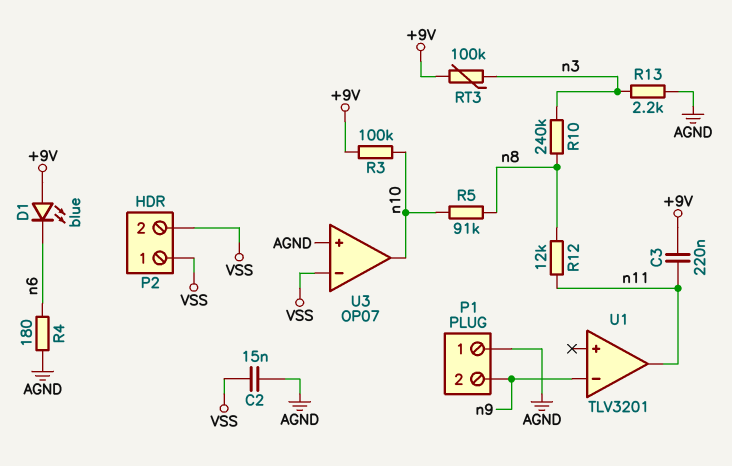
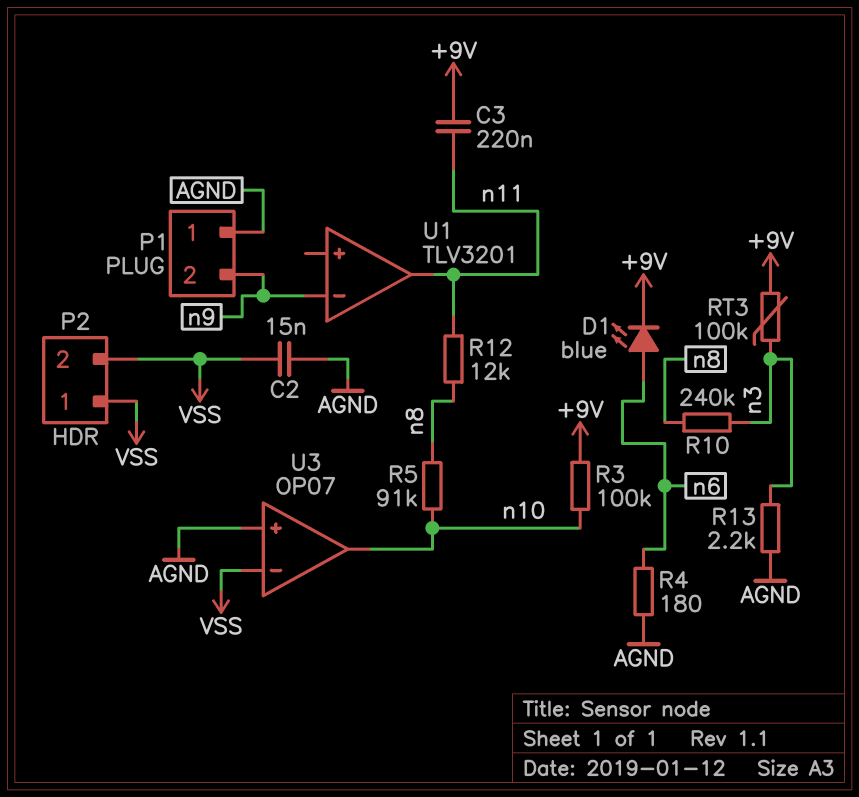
D1: LED blue (A +9V, K n6) -> LED blue (A n6, K +9V)

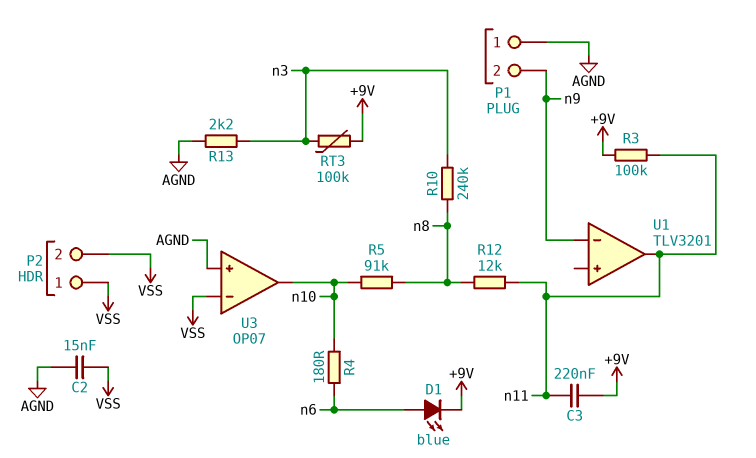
R3: 100k (+9V, n10) -> 100k (+9V, n11)
R4: 180 (AGND, n6) -> 180 (n6, n10)

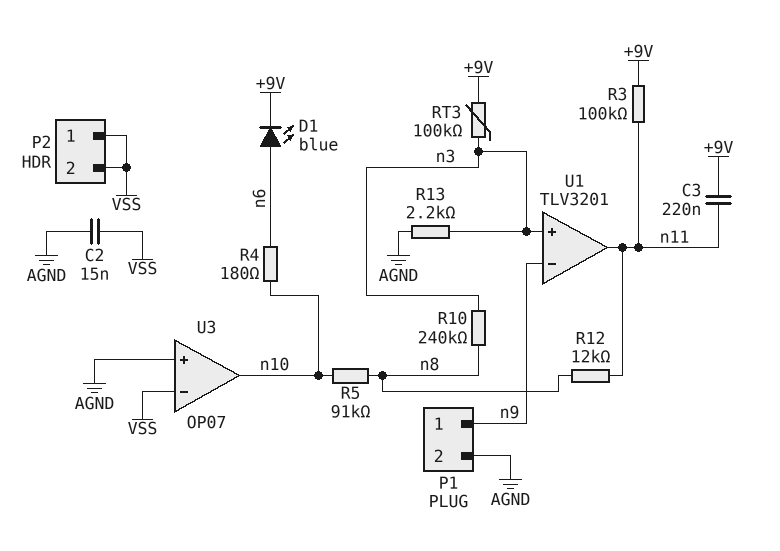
P1 pin 1: AGND -> n9
P1 pin 2: n9 -> AGND
U1 pin in+: none -> n3

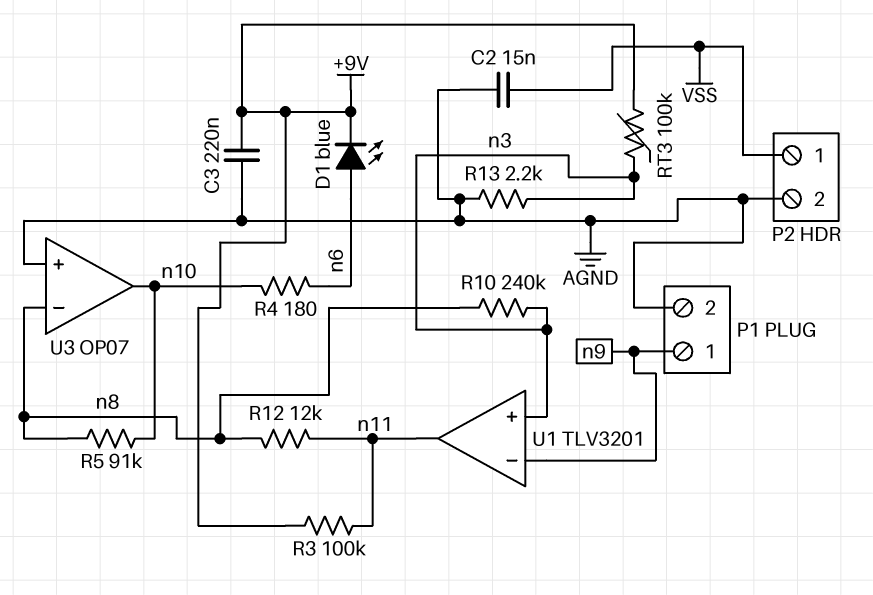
C3: 220nF (+9V, n11) -> 220nF (+9V, AGND)
P2 pin 2: VSS -> AGND
U3 pin in-: VSS -> n8

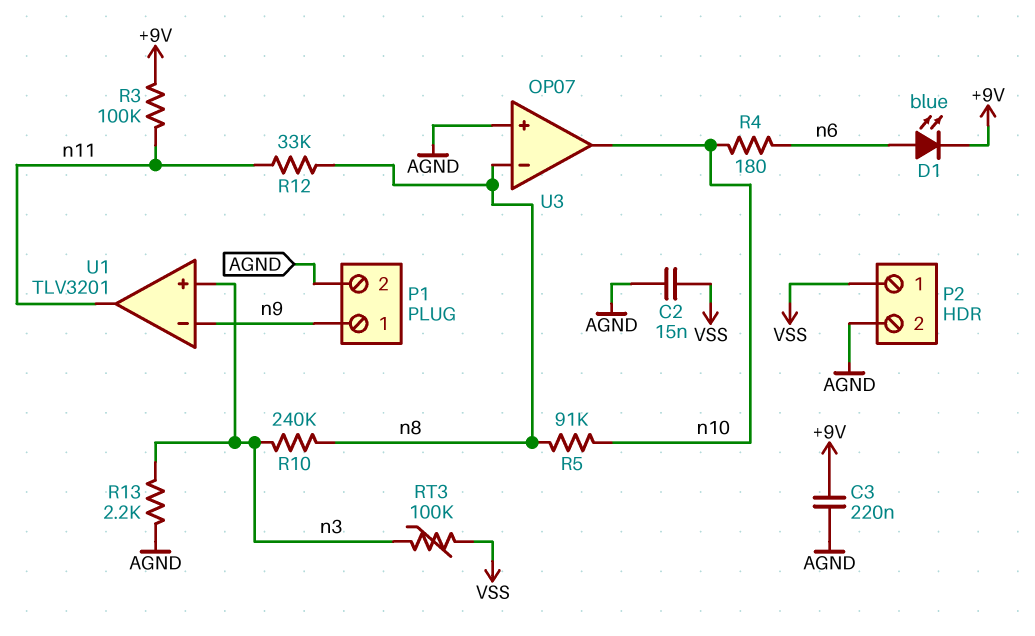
R12: 12k (n8, n11) -> 33k (n8, n11)
RT3: 100k (+9V, n3) -> 100k (VSS, n3)

